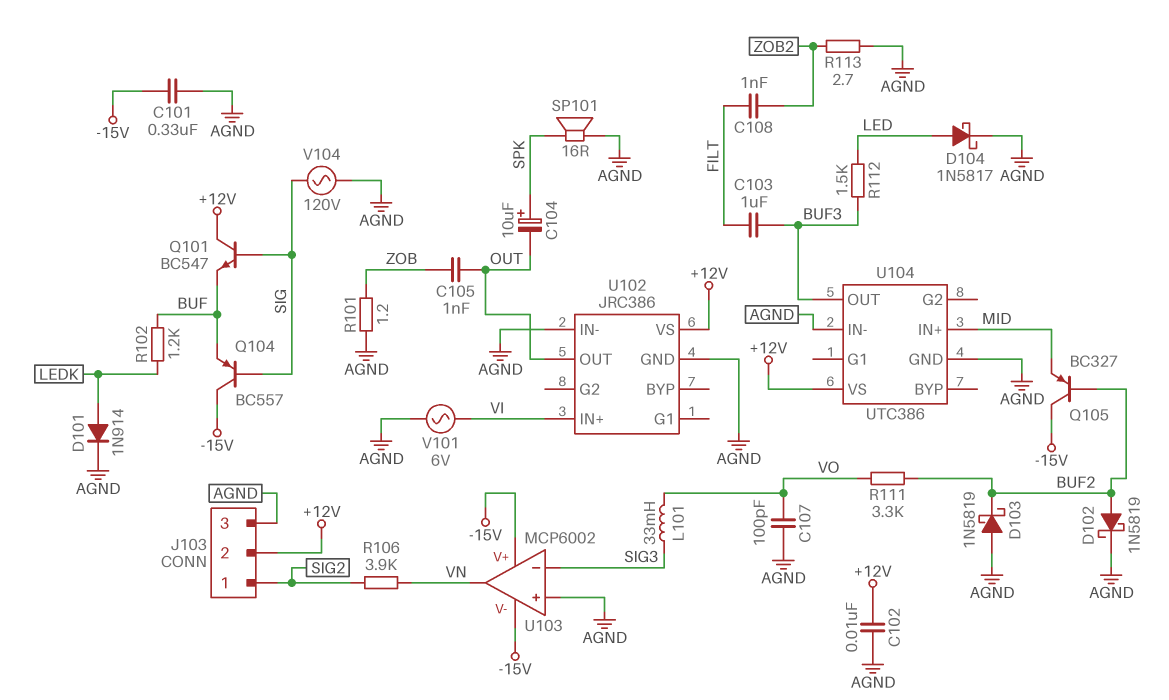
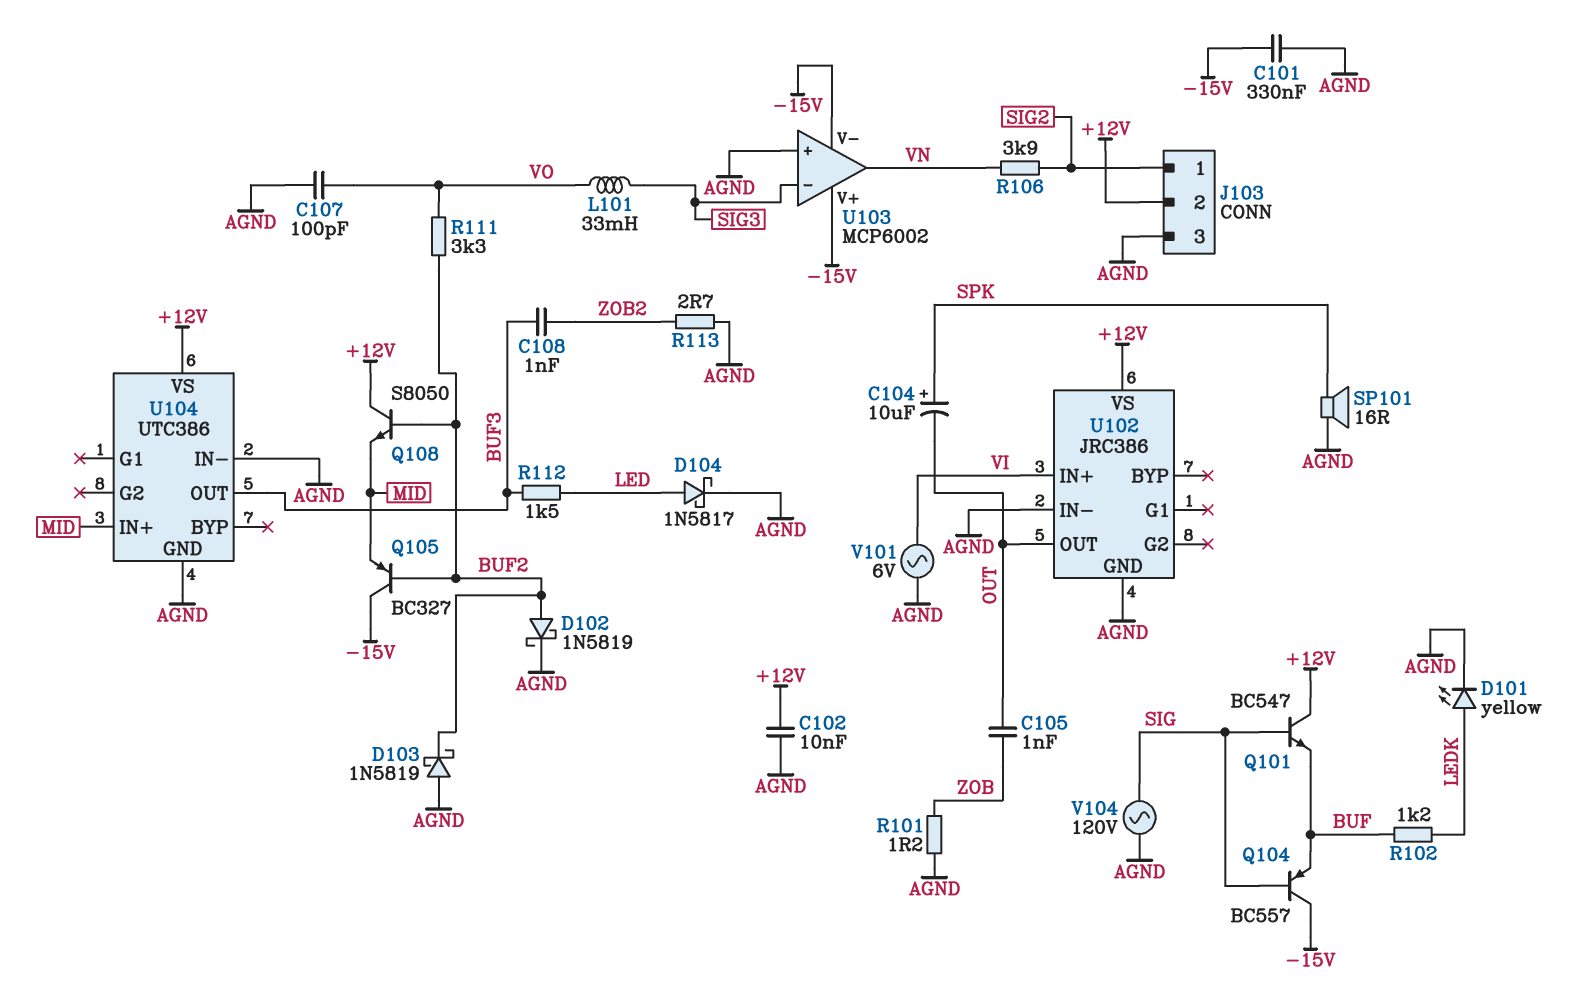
C103: 1uF (BUF3, FILT) -> none
C108: 1nF (FILT, ZOB2) -> 1nF (BUF3, ZOB2)
D101: diode 1N914 (A LEDK, K AGND) -> LED yellow (A LEDK, K AGND)
Q108: none -> NPN S8050 (B BUF2, C +12V, E MID)

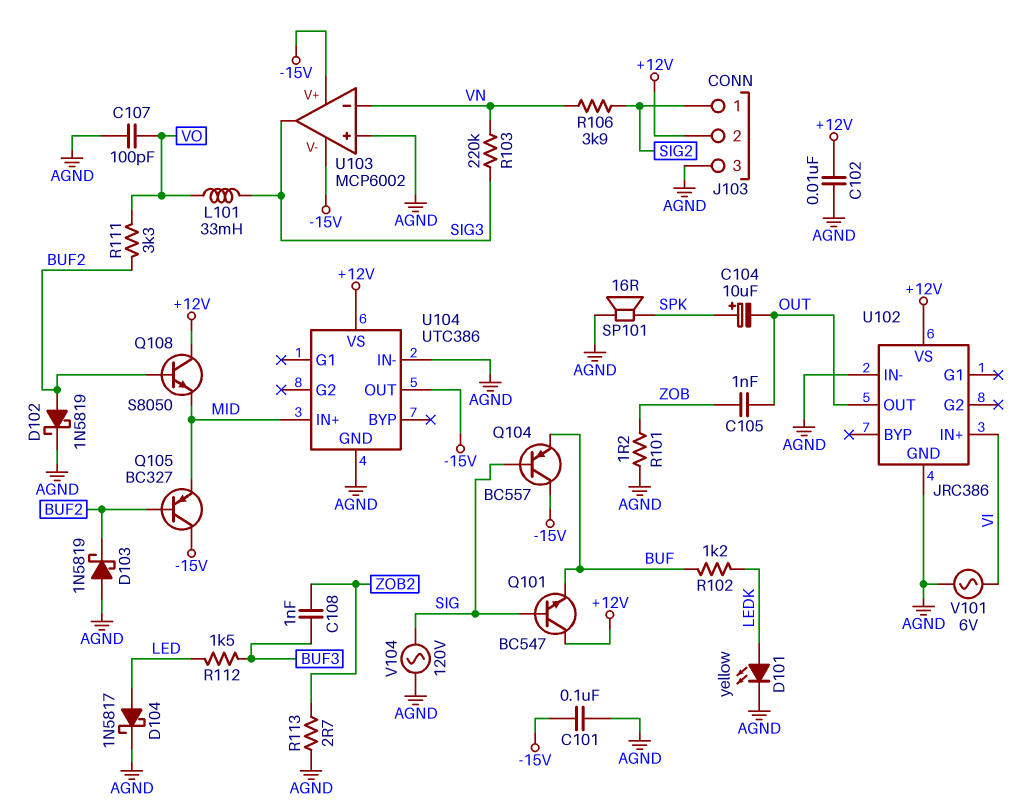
C101: 330nF (-15V, AGND) -> 100nF (-15V, AGND)
R103: none -> 220k (SIG3, VN)
U103 pin in-: SIG3 -> VN
U103 pin out: VN -> SIG3
U104 pin OUT: BUF3 -> -15V

